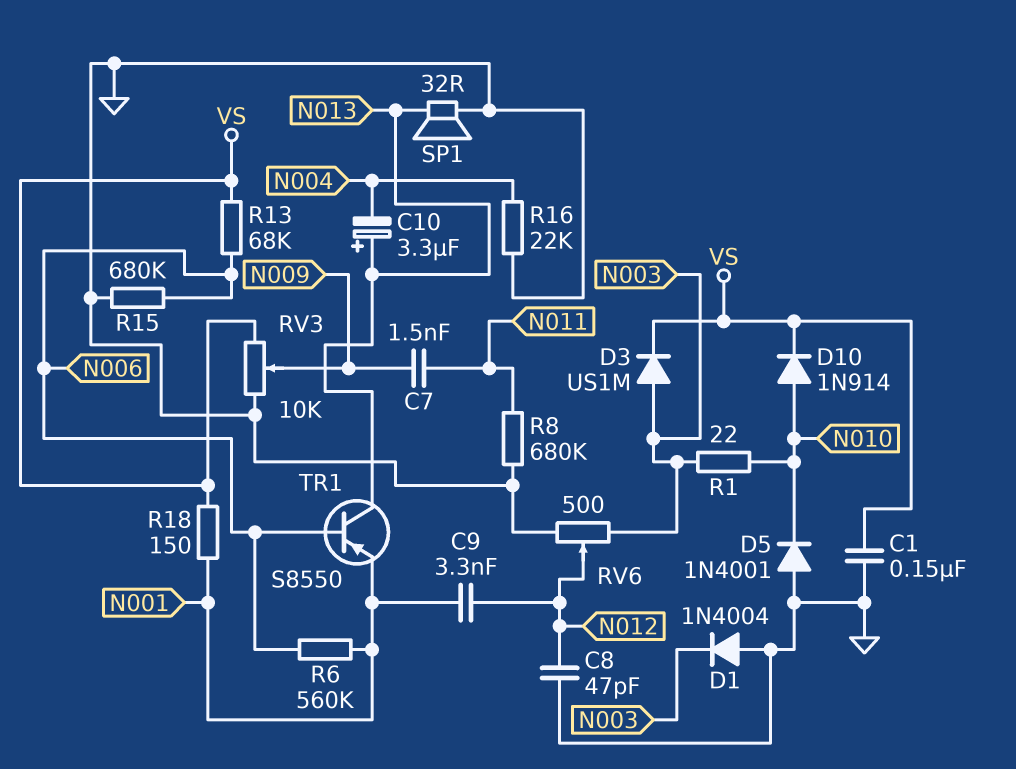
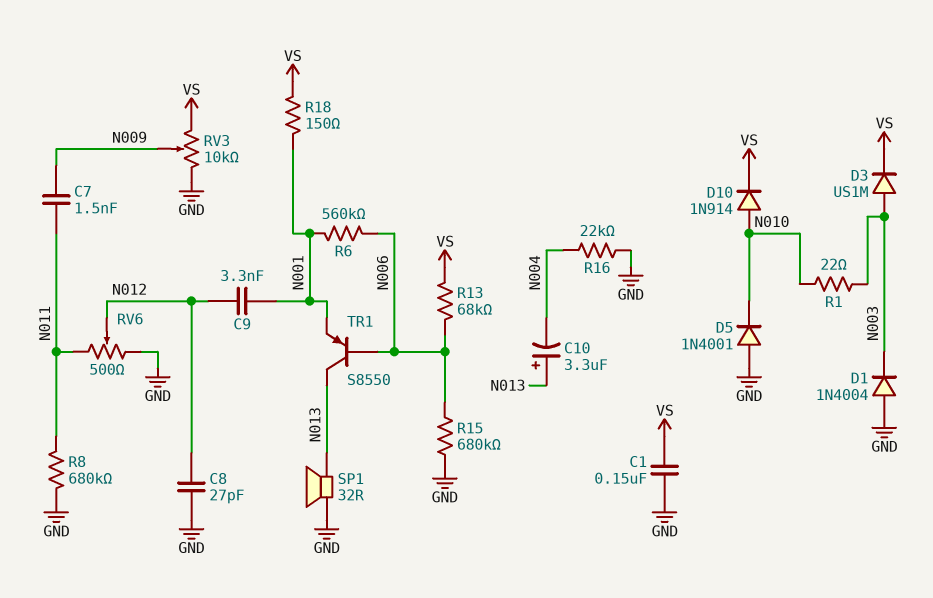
C8: 47pF (GND, N012) -> 27pF (GND, N012)
RV6: 500 (GND, N003, wiper N012) -> 500 (GND, N011, wiper N012)

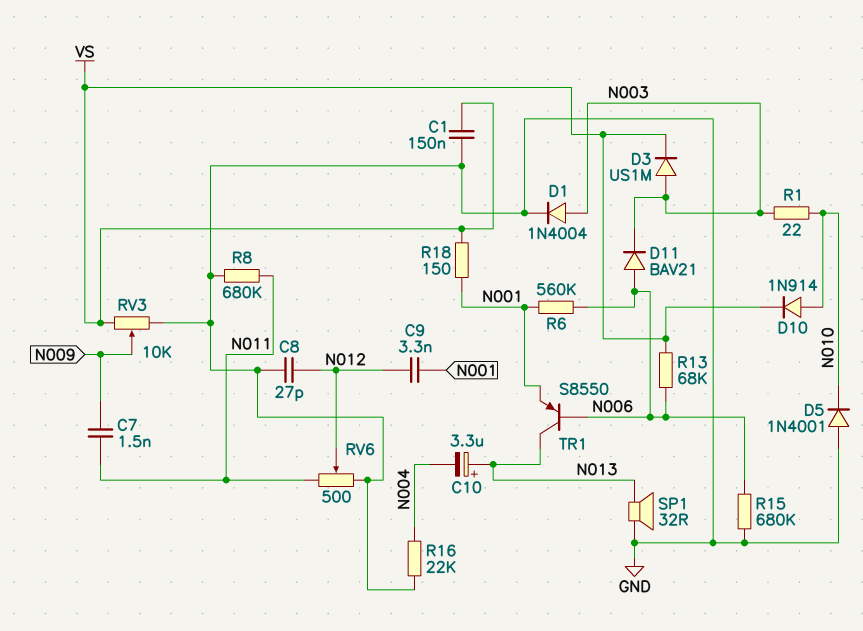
D1: diode 1N4004 (A GND, K N003) -> diode 1N4004 (A N003, K GND)
D11: none -> diode BAV21 (A N006, K N003)

